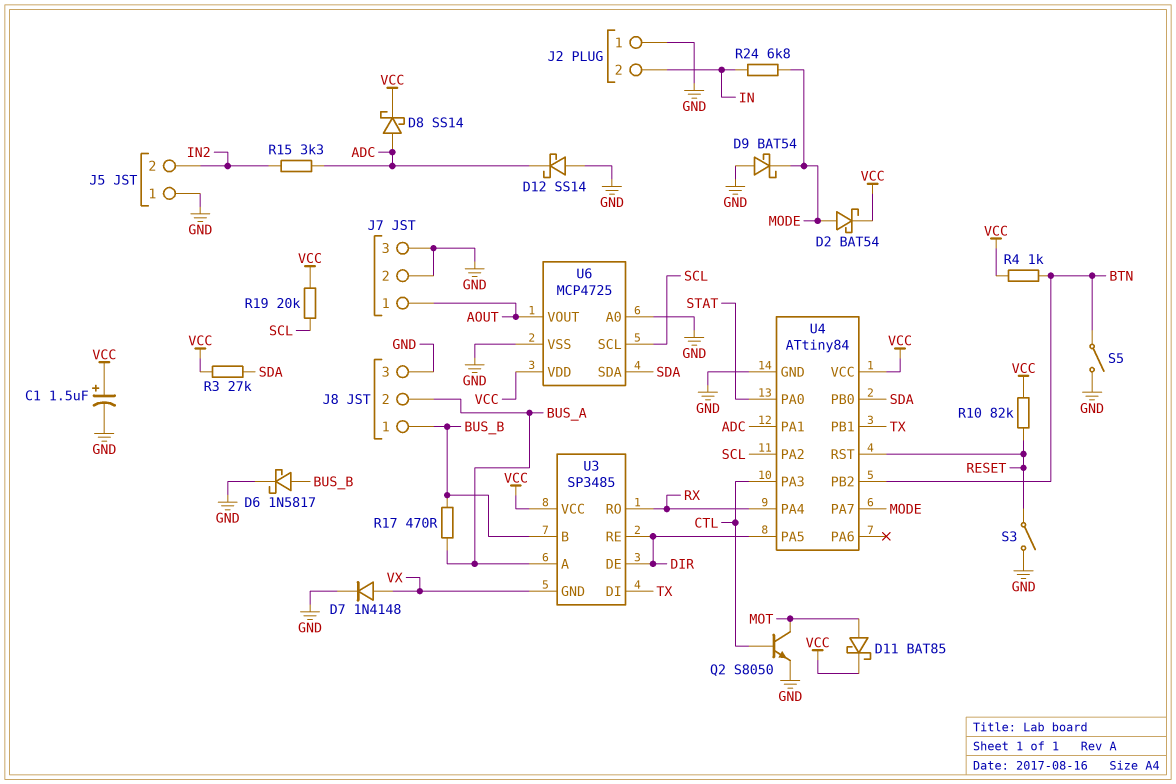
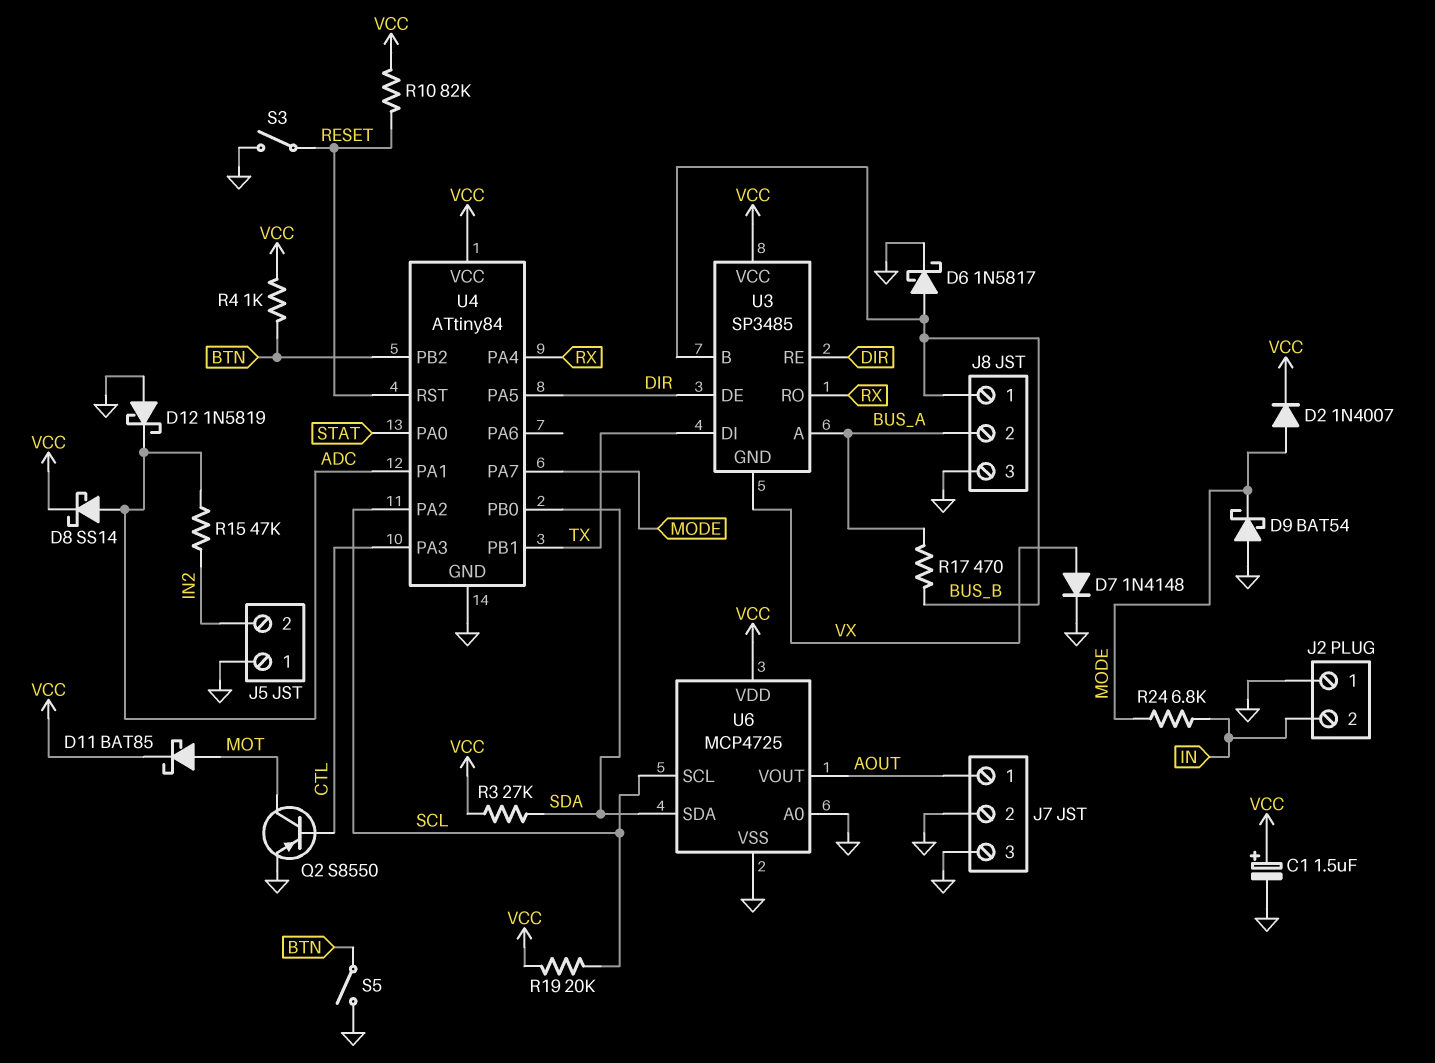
D2: schottky BAT54 (A MODE, K VCC) -> diode 1N4007 (A MODE, K VCC)
D12: schottky SS14 (A GND, K ADC) -> schottky 1N5819 (A GND, K ADC)
Q2: NPN S8050 (B CTL, C MOT, E GND) -> PNP S8550 (B CTL, C MOT, E GND)
R15: 3.3k (ADC, IN2) -> 47k (ADC, IN2)

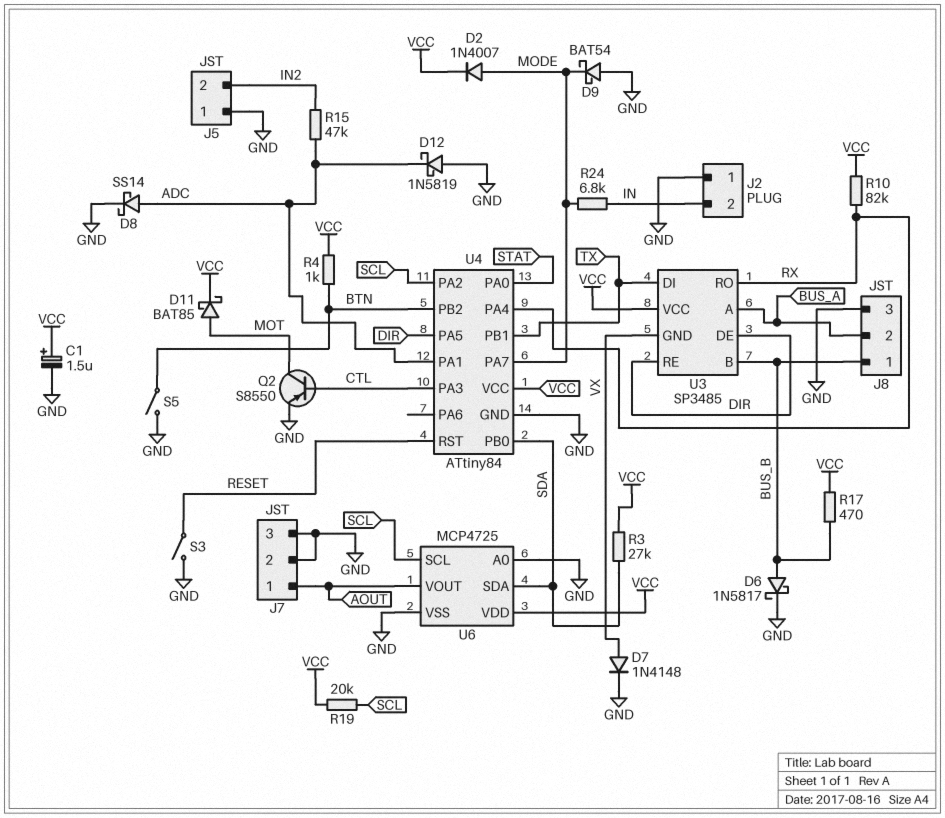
D8: schottky SS14 (A ADC, K VCC) -> schottky SS14 (A ADC, K GND)
R10: 82k (RESET, VCC) -> 82k (RX, VCC)
R17: 470 (BUS_A, BUS_B) -> 470 (BUS_B, VCC)

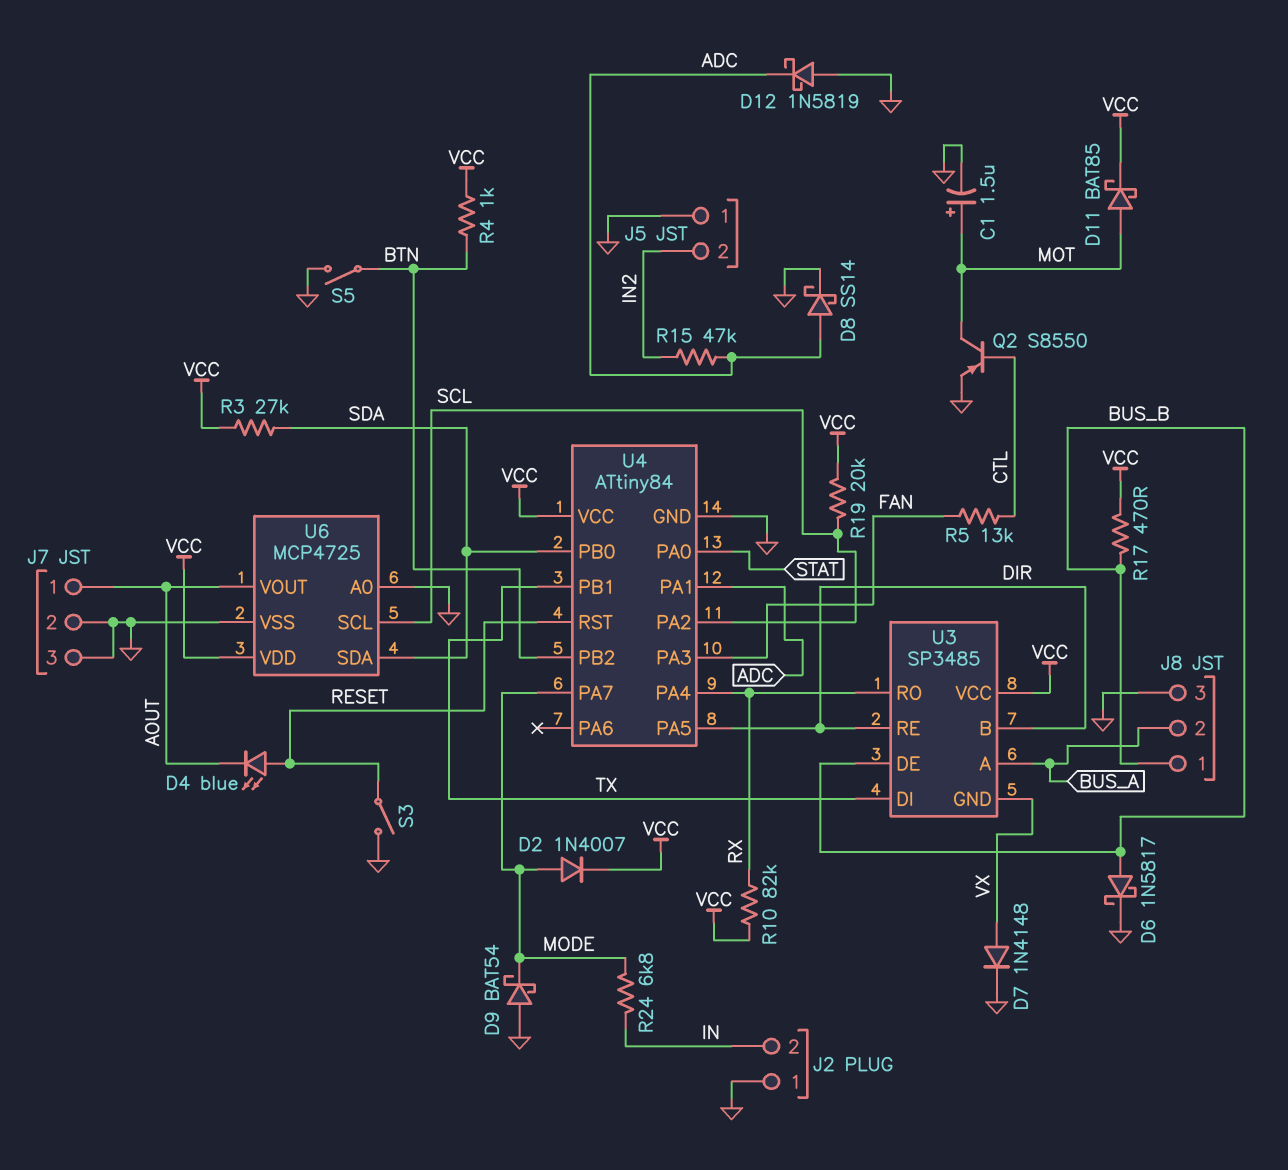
C1: 1.5uF (plus VCC, minus GND) -> 1.5uF (plus MOT, minus GND)
D4: none -> LED blue (A RESET, K AOUT)
R5: none -> 13k (CTL, FAN)
U3 pin B: BUS_B -> DIR
U3 pin DE: DIR -> BUS_B
U4 pin PA3: CTL -> FAN

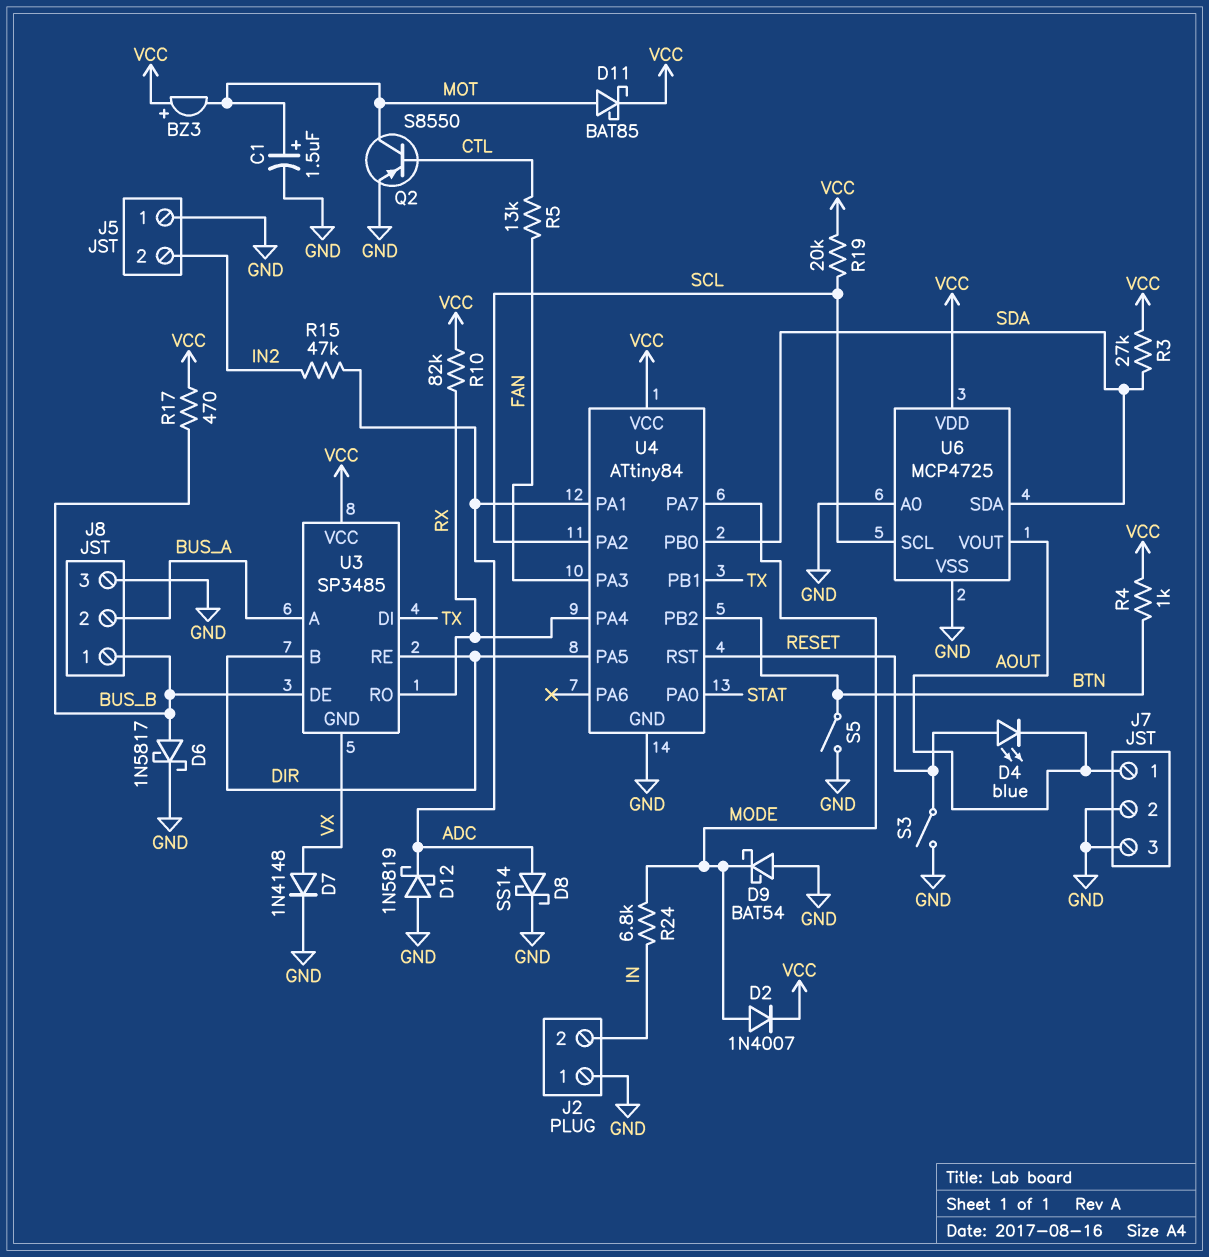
BZ3: none -> buzzer (plus VCC, minus MOT)

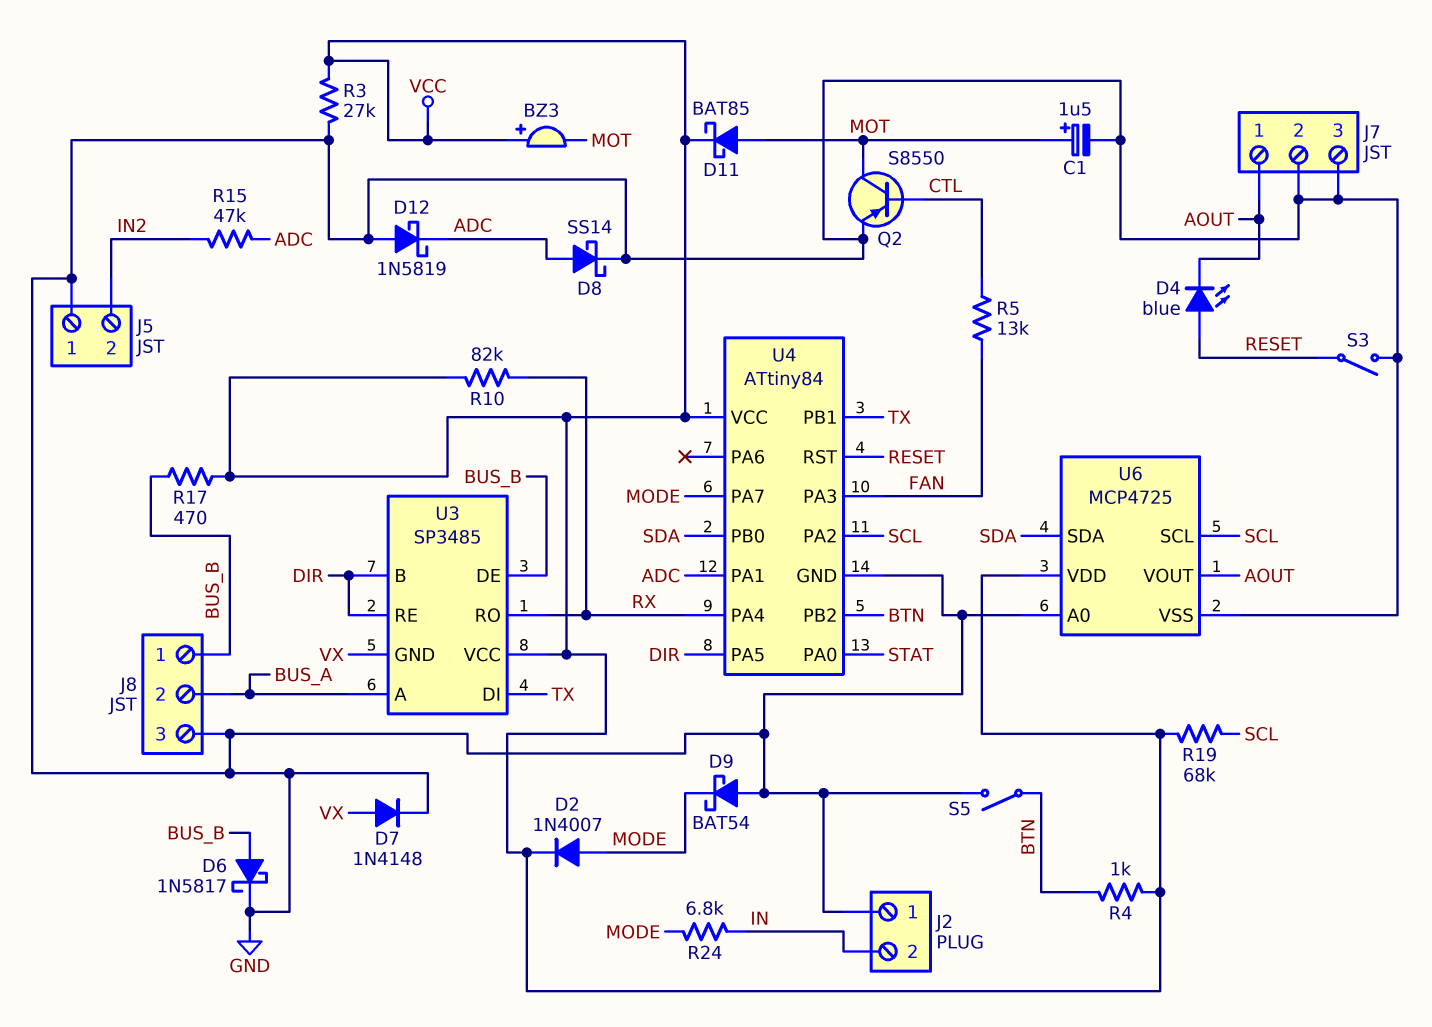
R3: 27k (SDA, VCC) -> 27k (GND, VCC)
R19: 20k (SCL, VCC) -> 68k (SCL, VCC)

